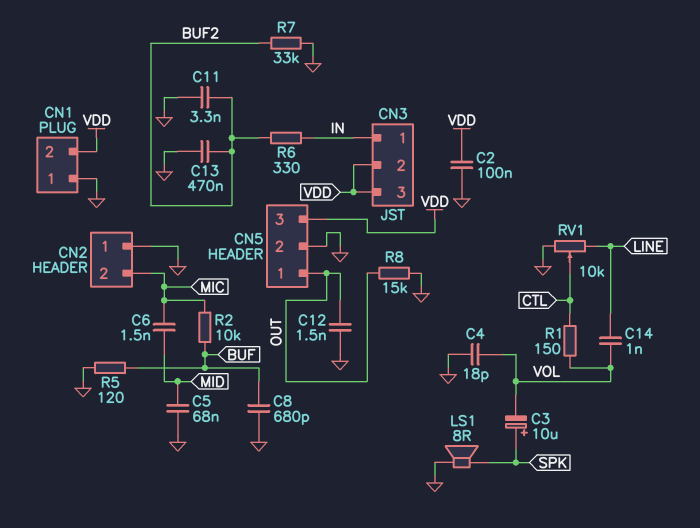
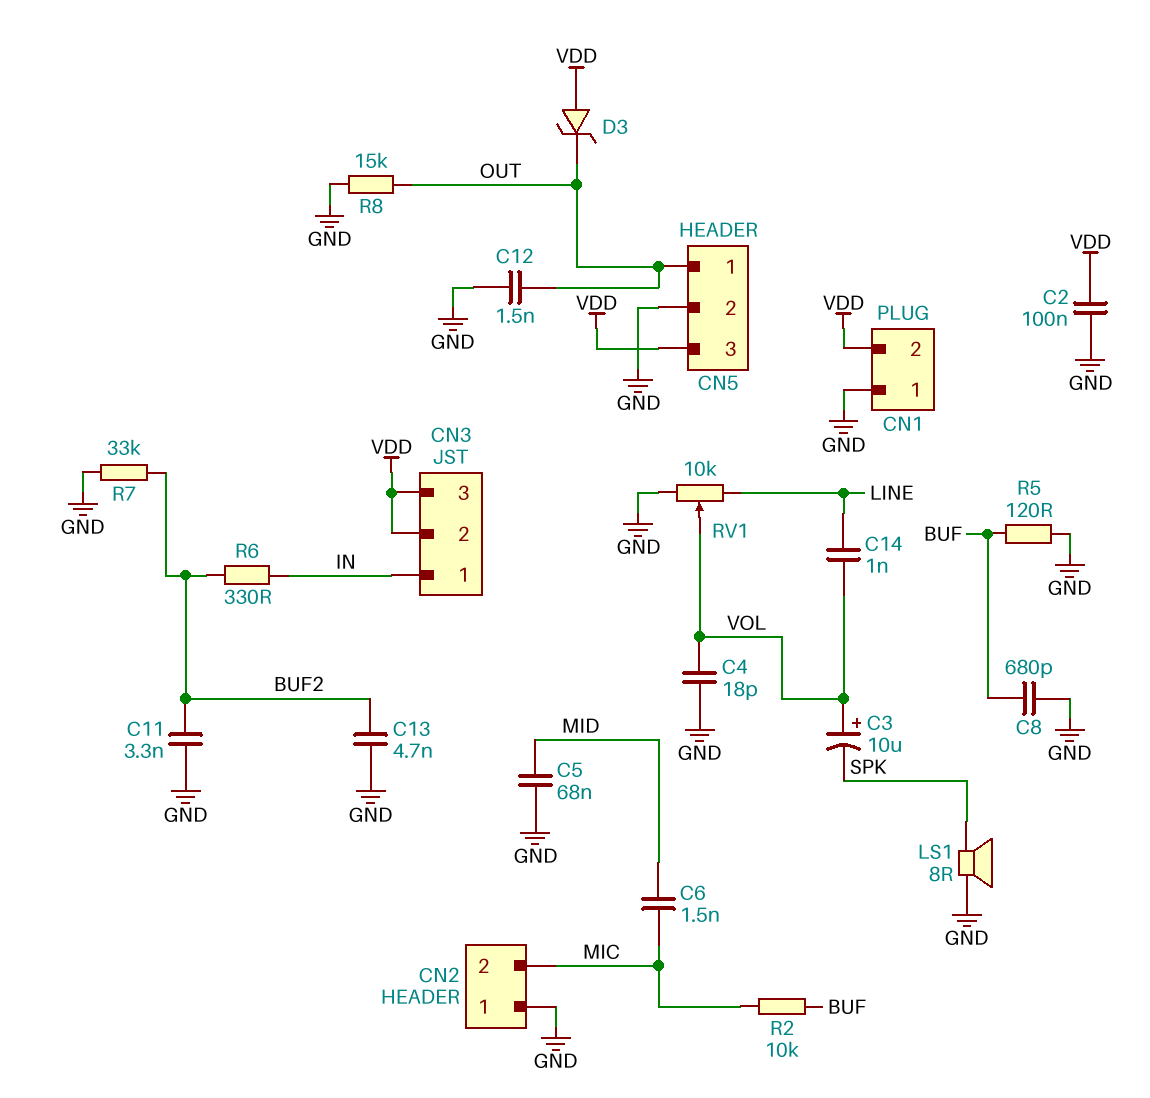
C3: 10uF (plus SPK, minus VOL) -> 10uF (plus VOL, minus SPK)
C13: 470nF (BUF2, GND) -> 4.7nF (BUF2, GND)
D3: none -> zener (A VDD, K OUT)
R1: 150 (CTL, VOL) -> none
RV1: 10k (GND, LINE, wiper CTL) -> 10k (GND, LINE, wiper VOL)

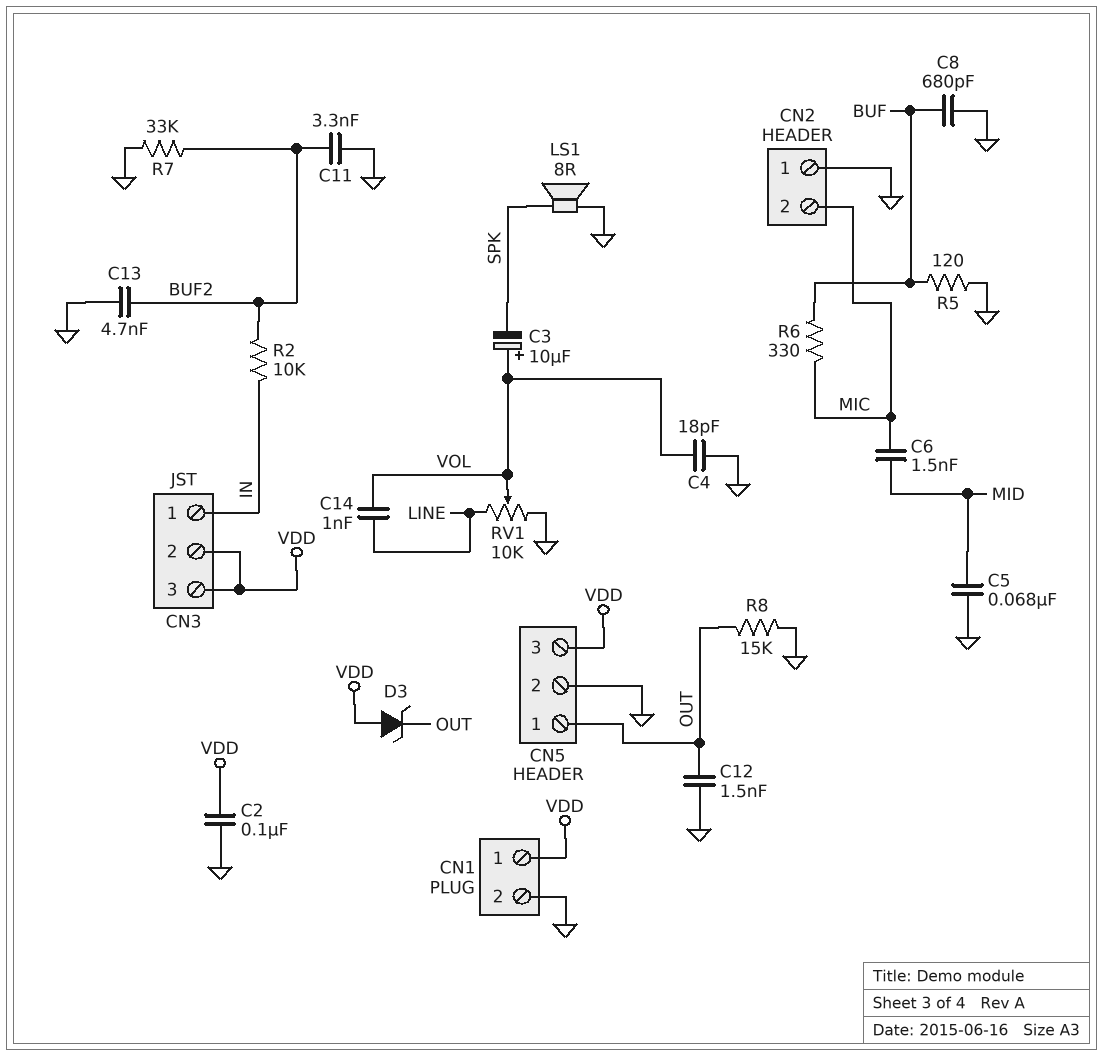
CN1 pin 1: GND -> VDD
CN1 pin 2: VDD -> GND
R2: 10k (BUF, MIC) -> 10k (BUF2, IN)
R6: 330 (BUF2, IN) -> 330 (BUF, MIC)

